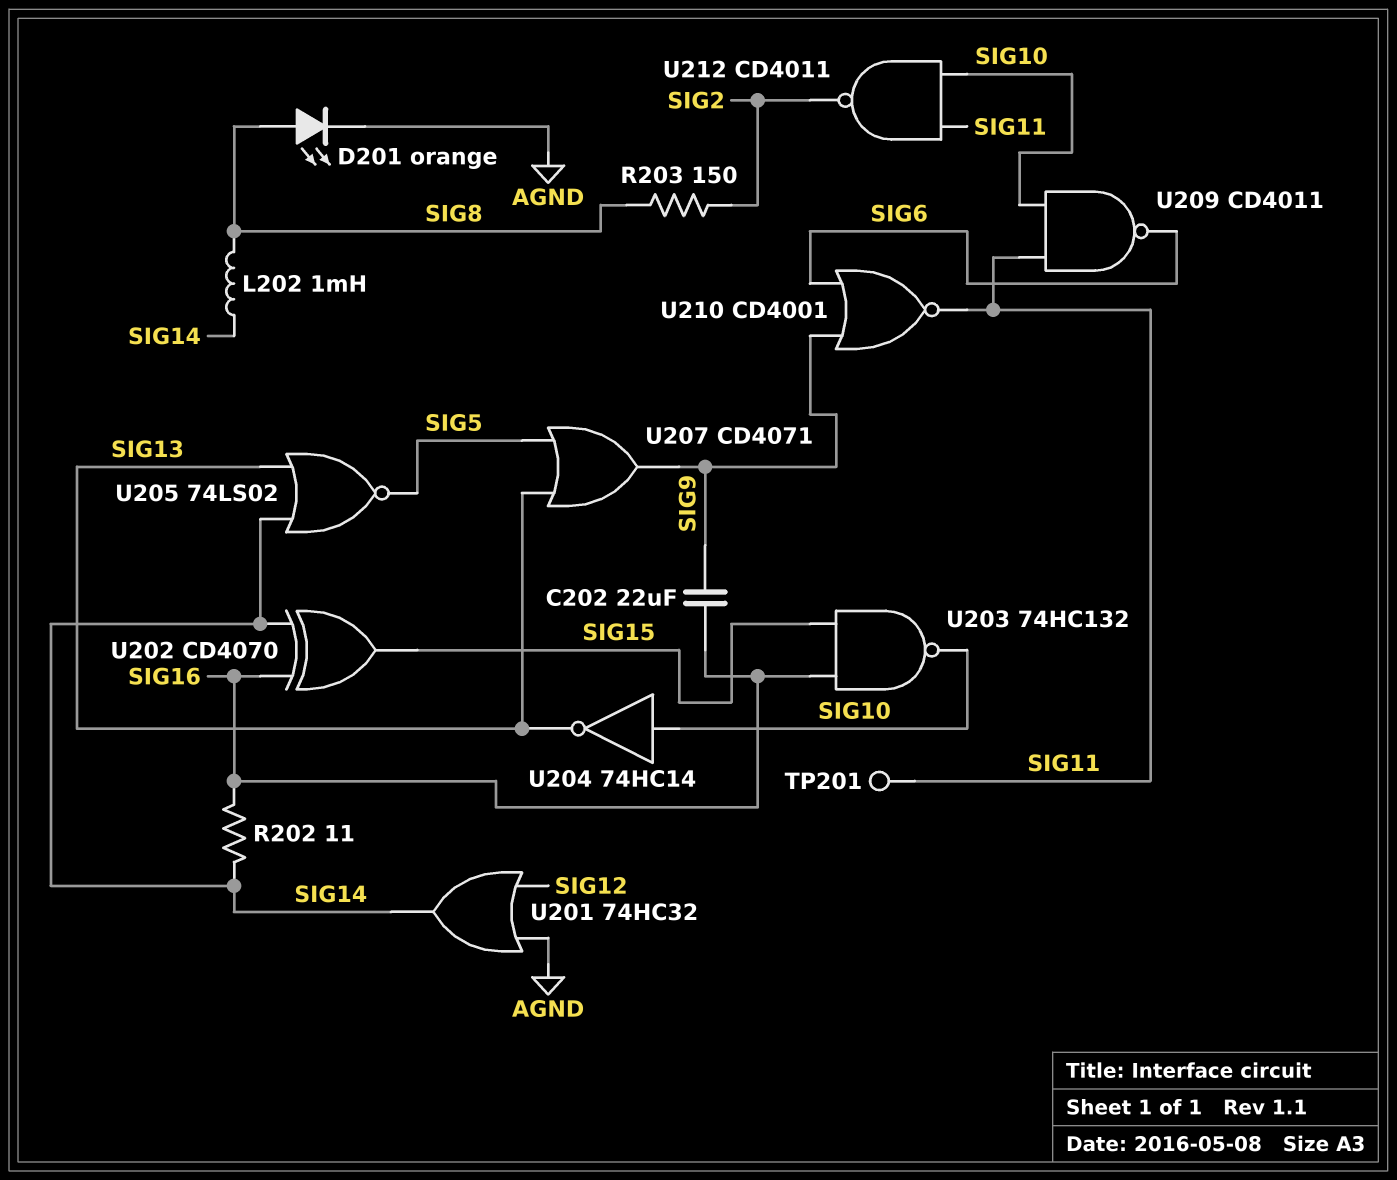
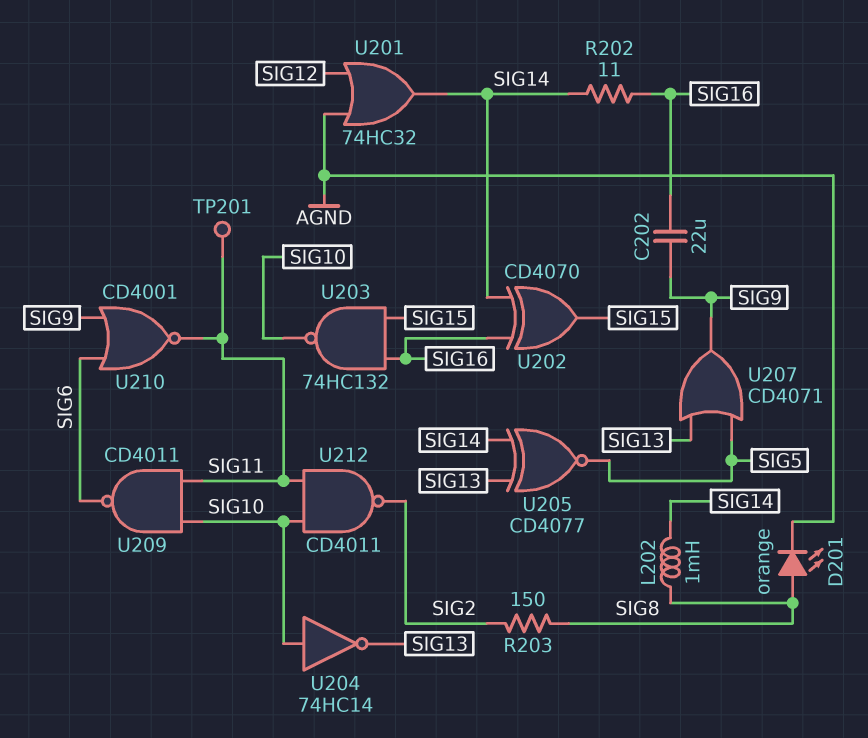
U205: NOR 74LS02 (in SIG13, in SIG14, out SIG5) -> XNOR CD4077 (in SIG13, in SIG14, out SIG5)

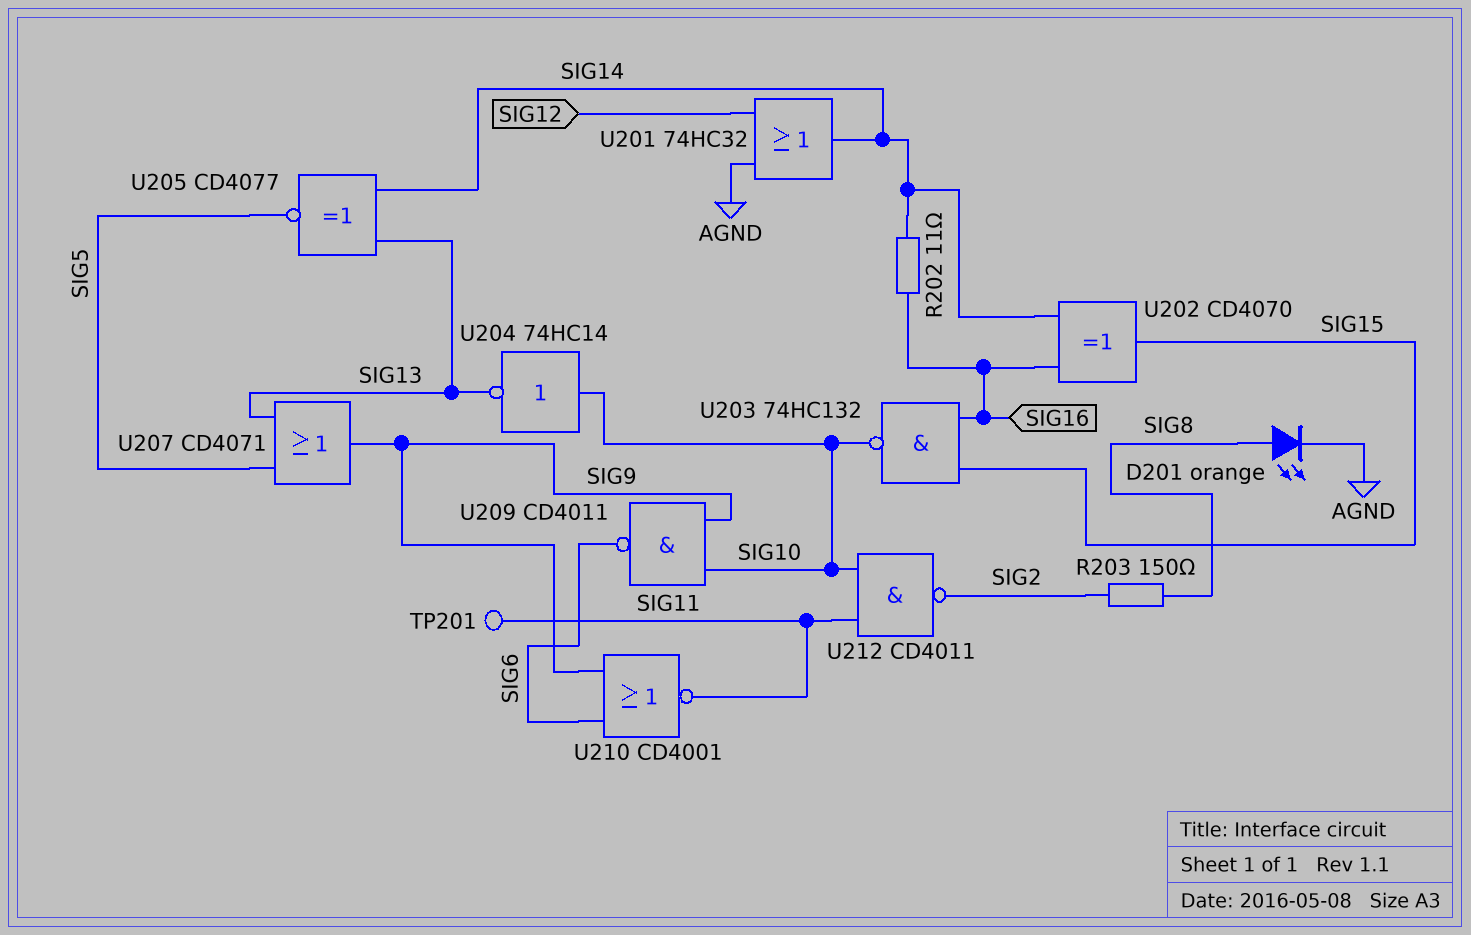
C202: 22uF (SIG9, SIG16) -> none
L202: 1mH (SIG8, SIG14) -> none
U209: NAND CD4011 (in SIG10, in SIG11, out SIG6) -> NAND CD4011 (in SIG9, in SIG10, out SIG6)

